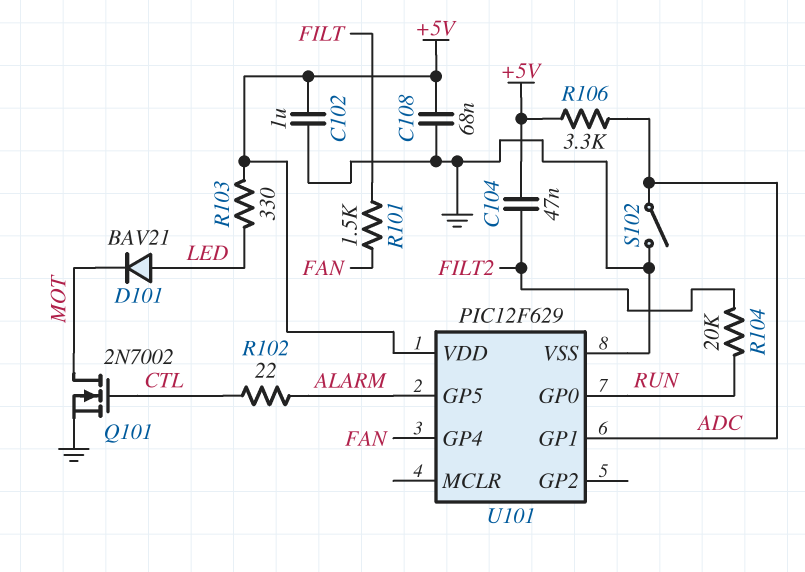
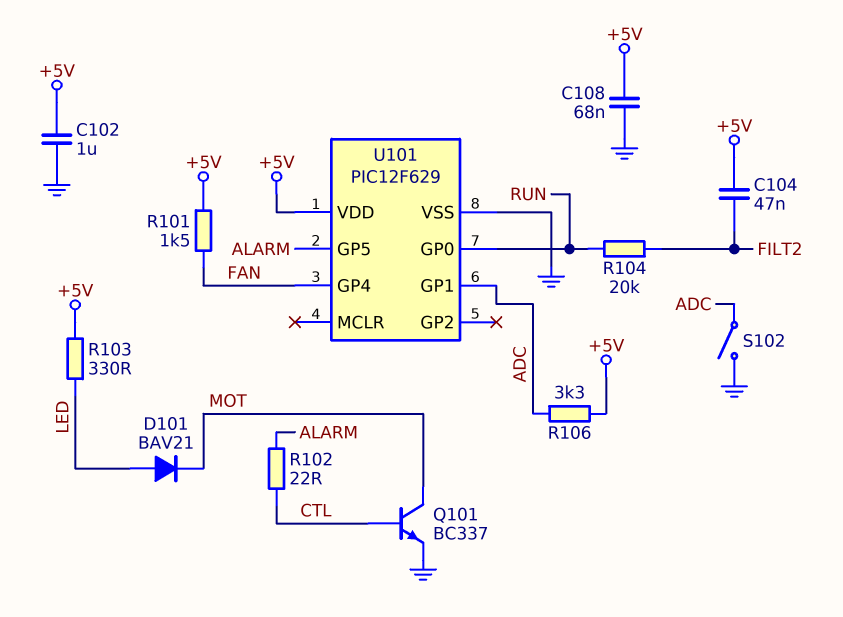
Q101: NMOS 2N7002 (G CTL, D MOT, S GND) -> NPN BC337 (B CTL, C MOT, E GND)
R101: 1.5k (FAN, FILT) -> 1.5k (+5V, FAN)

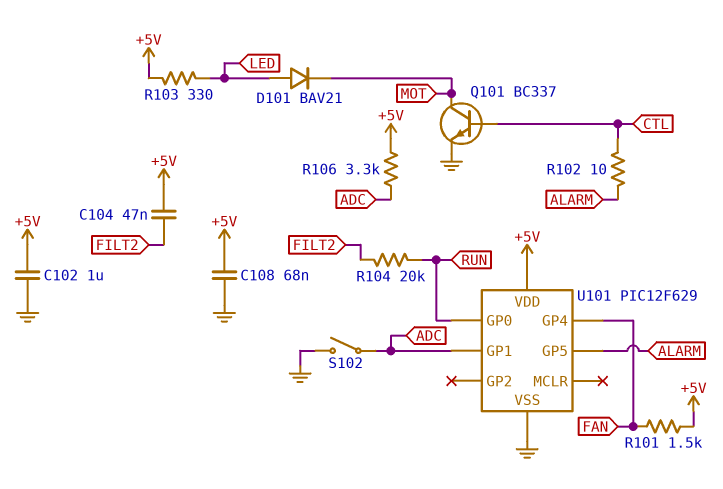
R102: 22 (ALARM, CTL) -> 10 (ALARM, CTL)

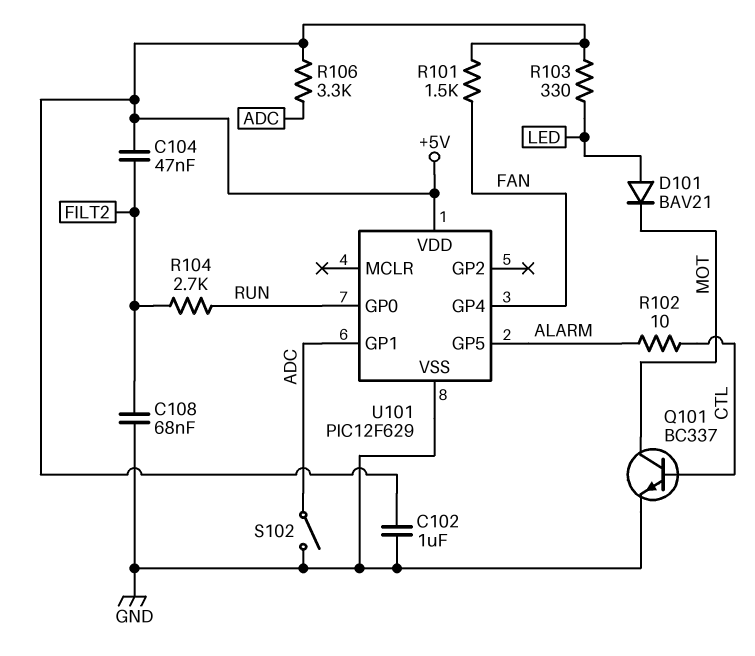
C108: 68nF (+5V, GND) -> 68nF (FILT2, GND)
R104: 20k (FILT2, RUN) -> 2.7k (FILT2, RUN)

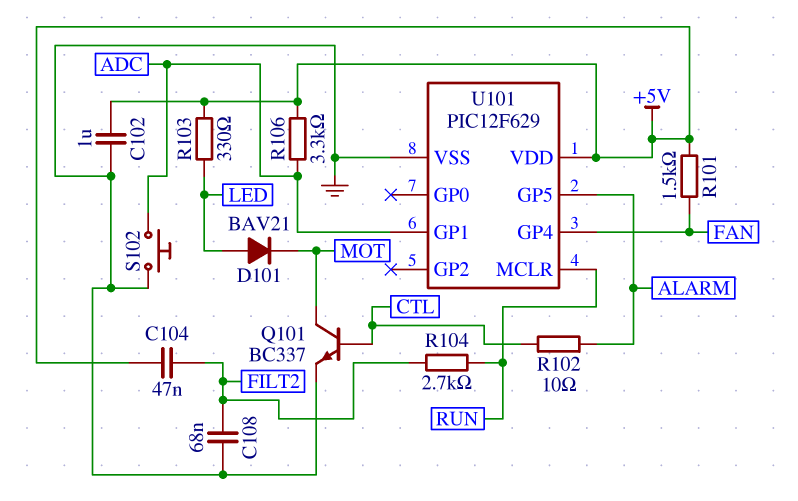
S102: switch (ADC, GND) -> button (ADC, GND)
U101 pin GP0: RUN -> none
U101 pin MCLR: none -> RUN

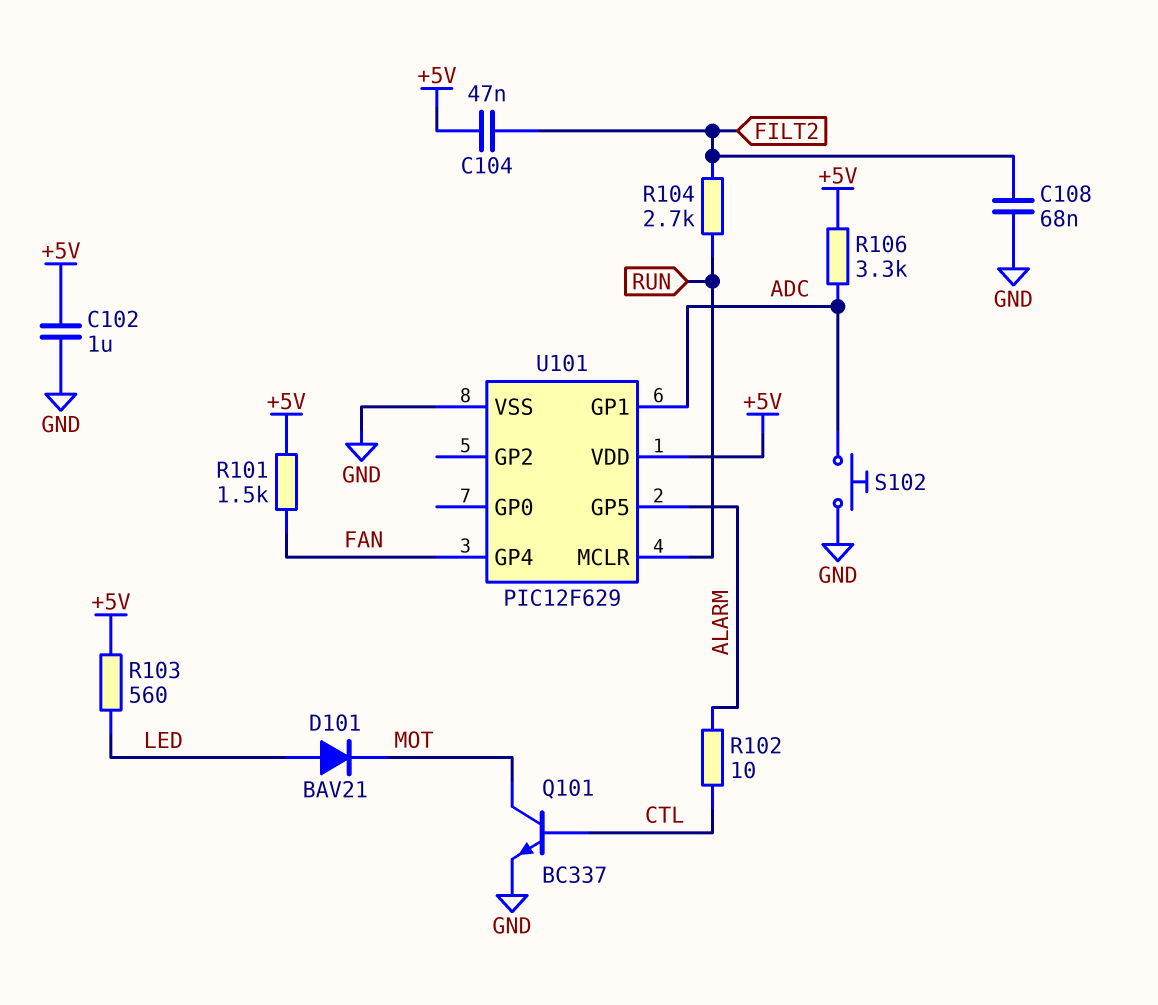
R103: 330 (+5V, LED) -> 560 (+5V, LED)

